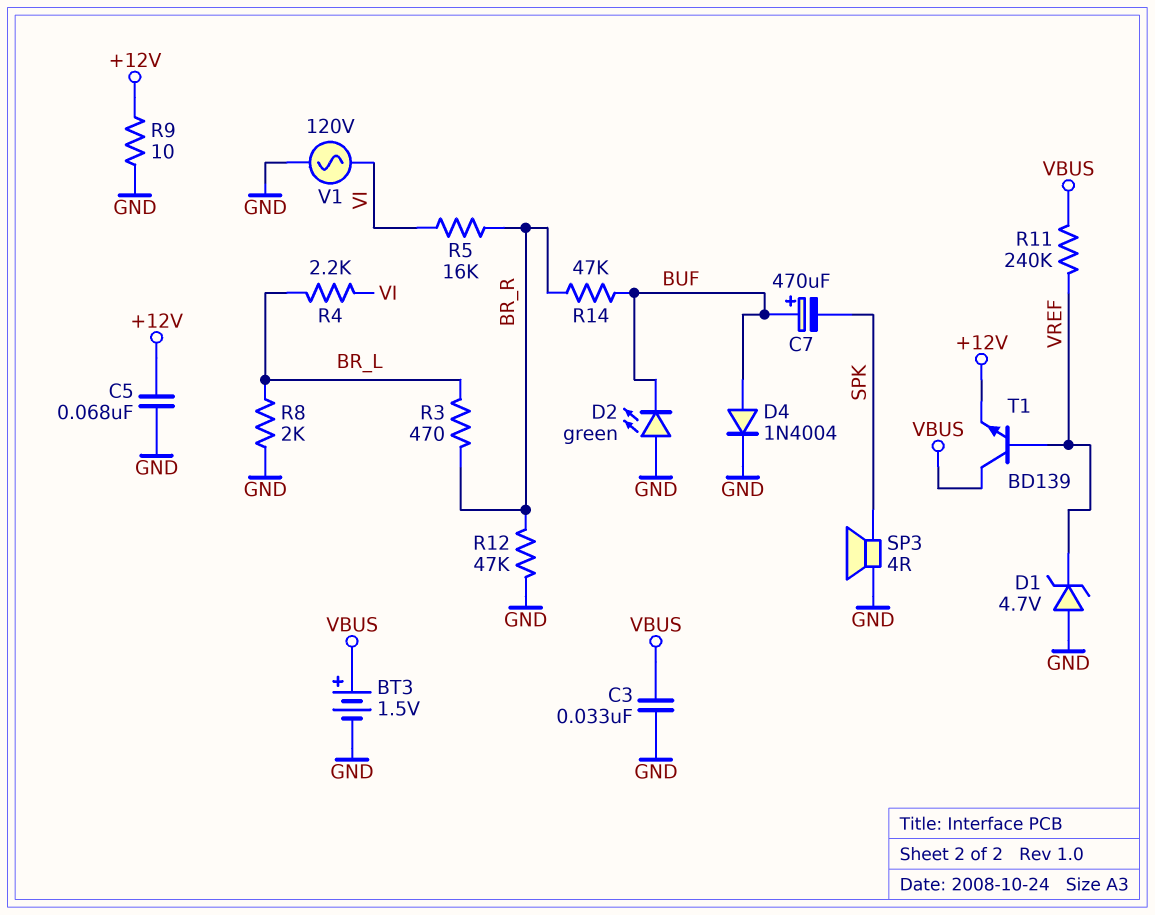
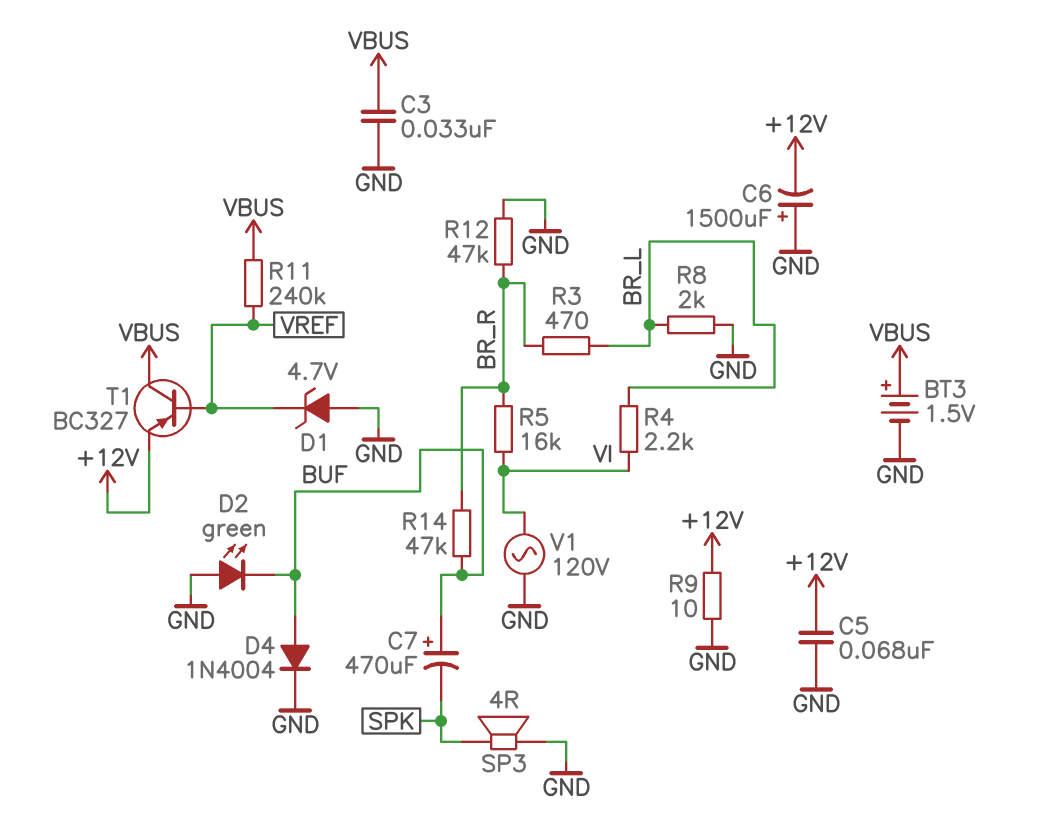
C6: none -> 1500uF (plus GND, minus +12V)
T1: NPN BD139 (B VREF, C VBUS, E +12V) -> PNP BC327 (B VREF, C VBUS, E +12V)

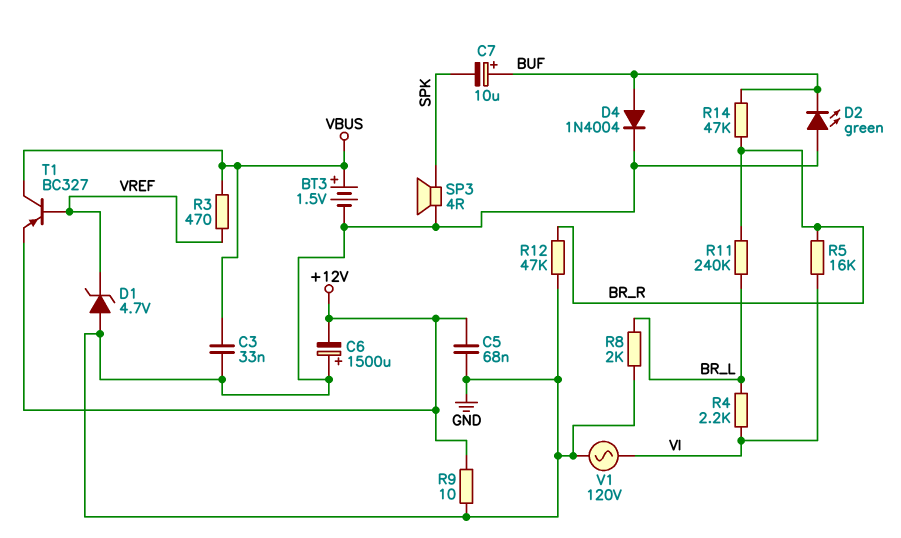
C7: 470uF (plus BUF, minus SPK) -> 10uF (plus BUF, minus SPK)
R3: 470 (BR_L, BR_R) -> 470 (VBUS, VREF)
R11: 240k (VBUS, VREF) -> 240k (BR_L, BR_R)

